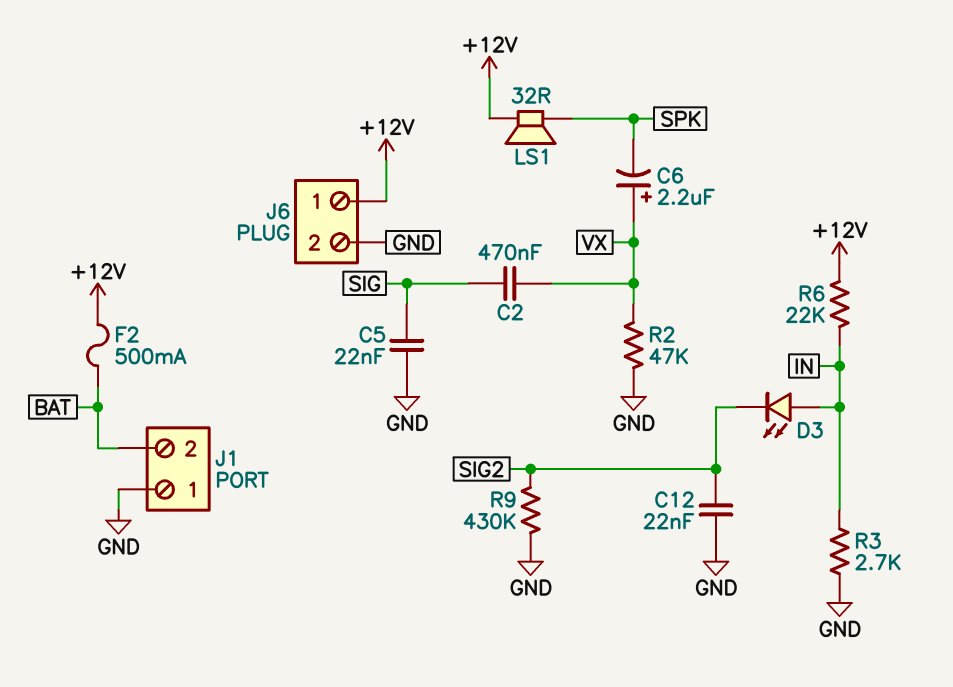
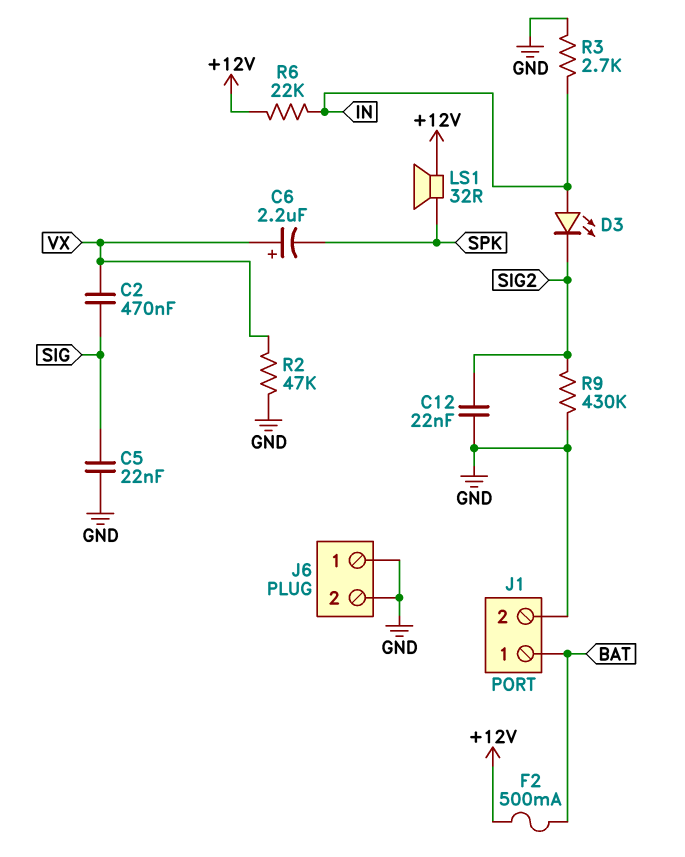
J1 pin 1: GND -> BAT
J1 pin 2: BAT -> GND
J6 pin 1: +12V -> GND

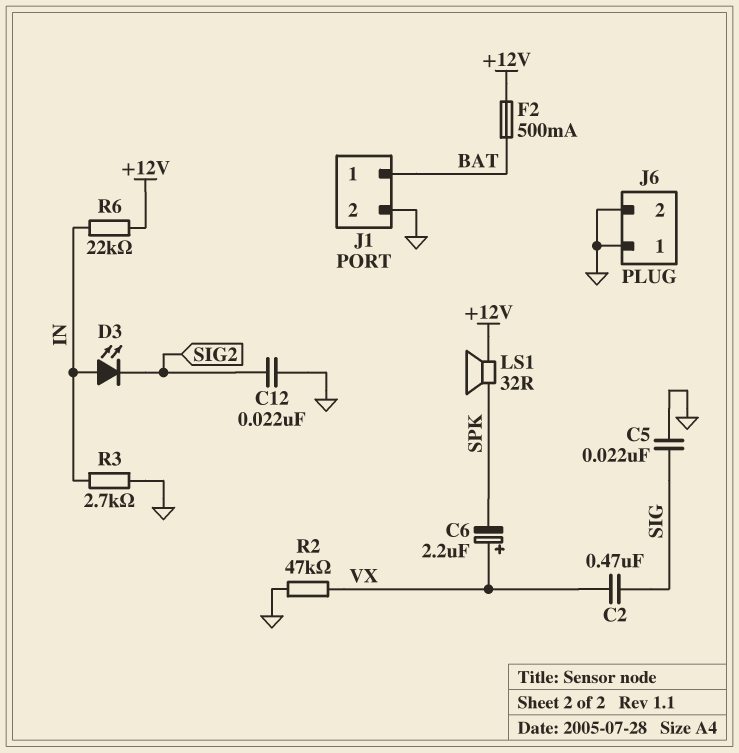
R9: 430k (GND, SIG2) -> none

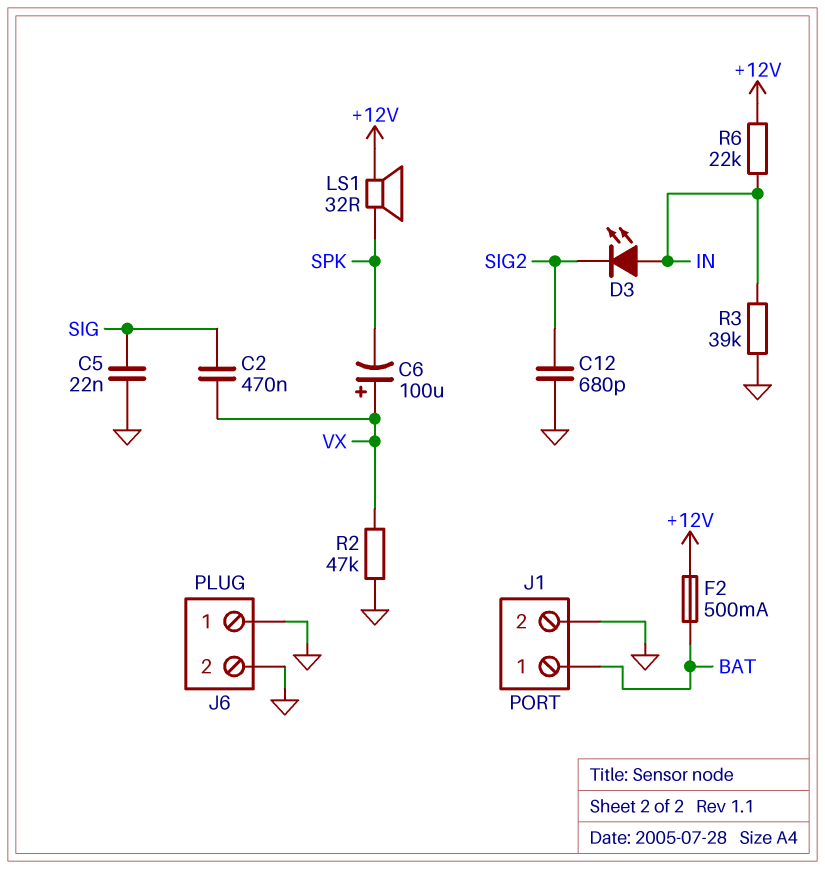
C6: 2.2uF (plus VX, minus SPK) -> 100uF (plus VX, minus SPK)
C12: 22nF (GND, SIG2) -> 680pF (GND, SIG2)
R3: 2.7k (GND, IN) -> 39k (GND, IN)

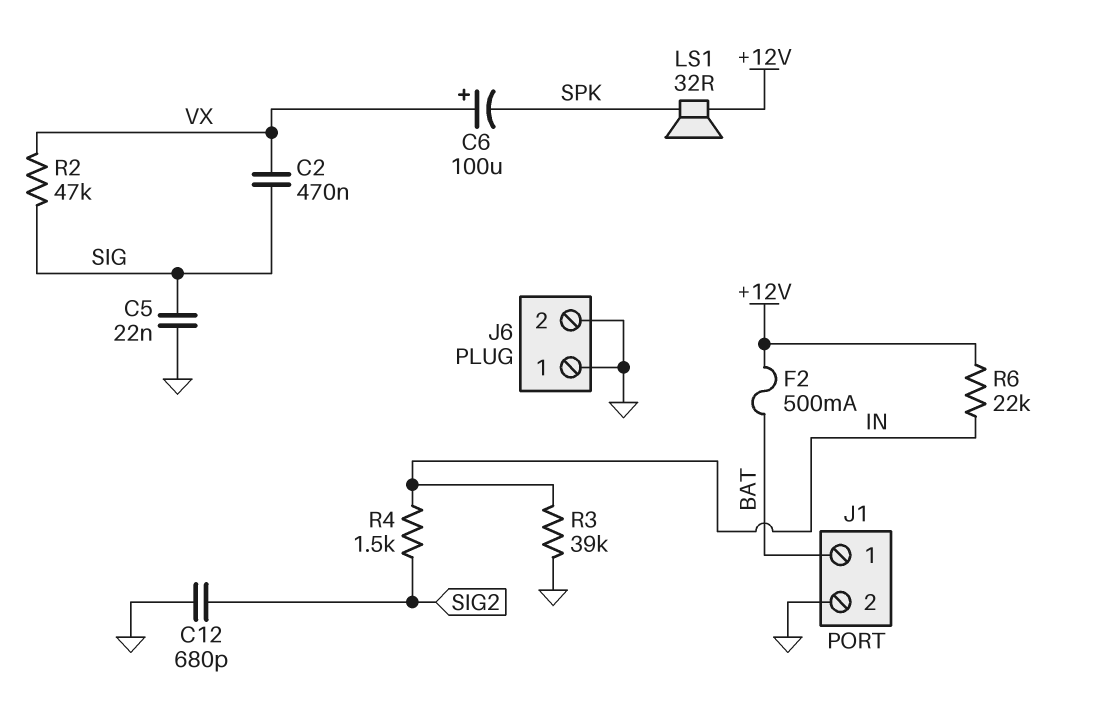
D3: LED (A IN, K SIG2) -> none
R2: 47k (GND, VX) -> 47k (SIG, VX)
R4: none -> 1.5k (IN, SIG2)

